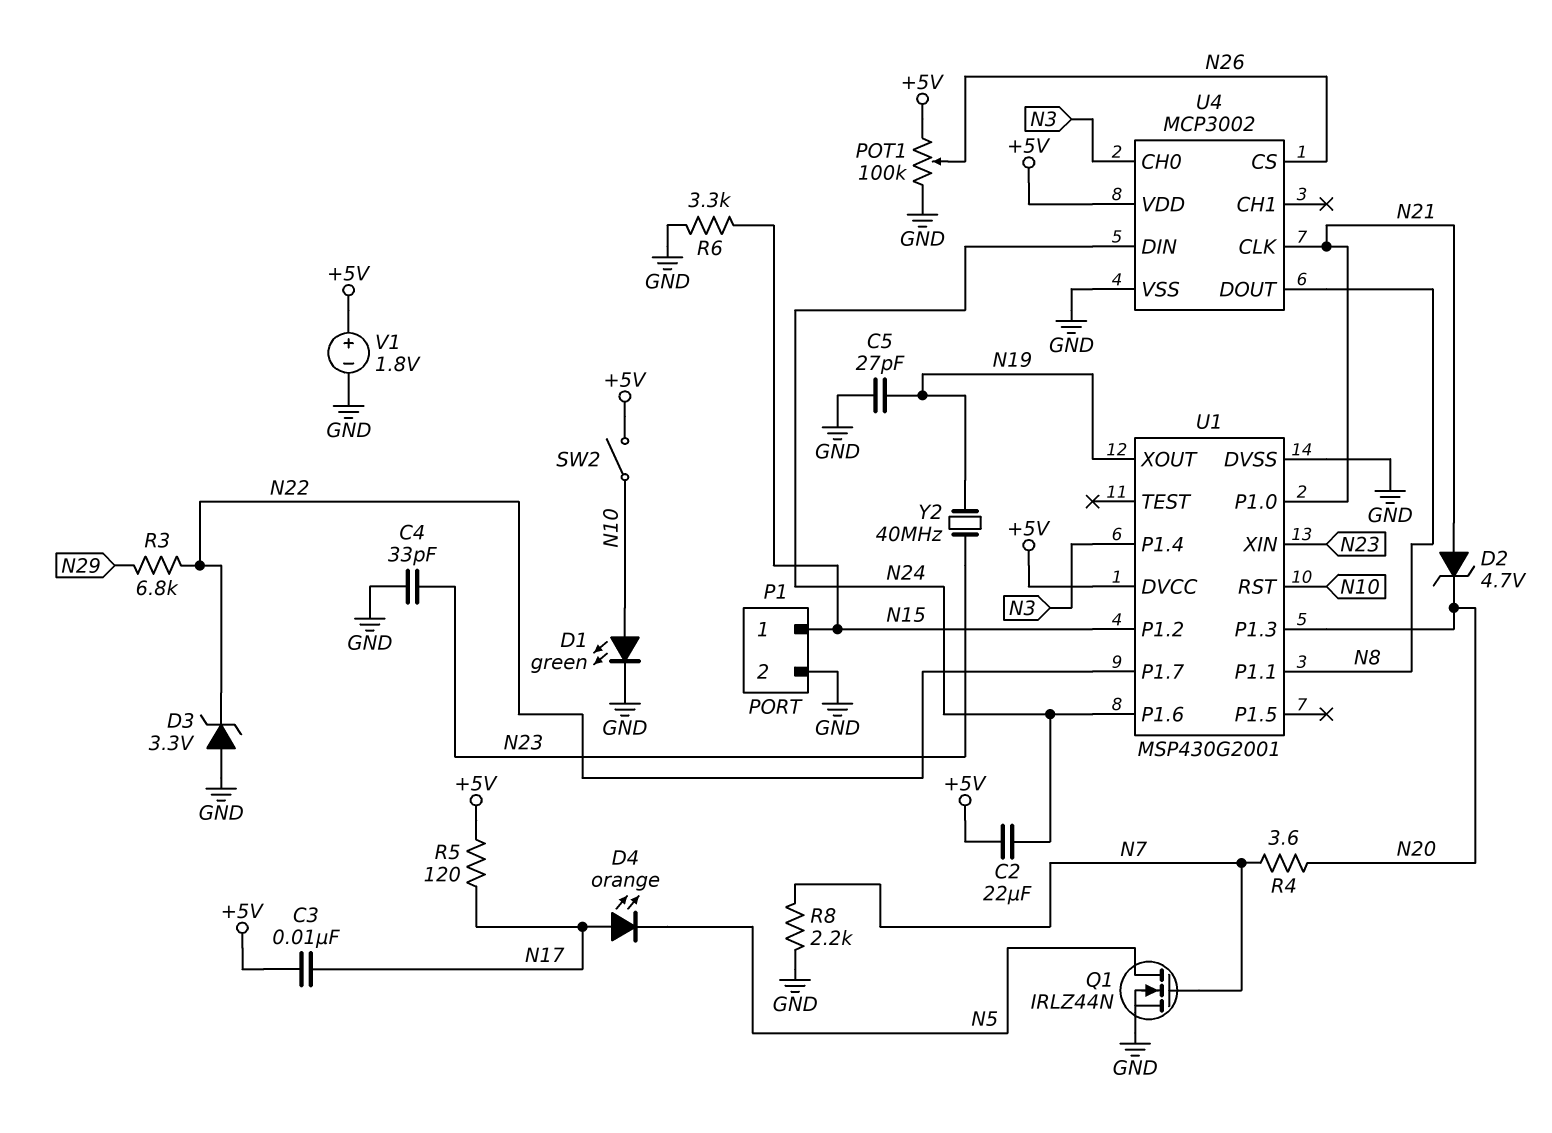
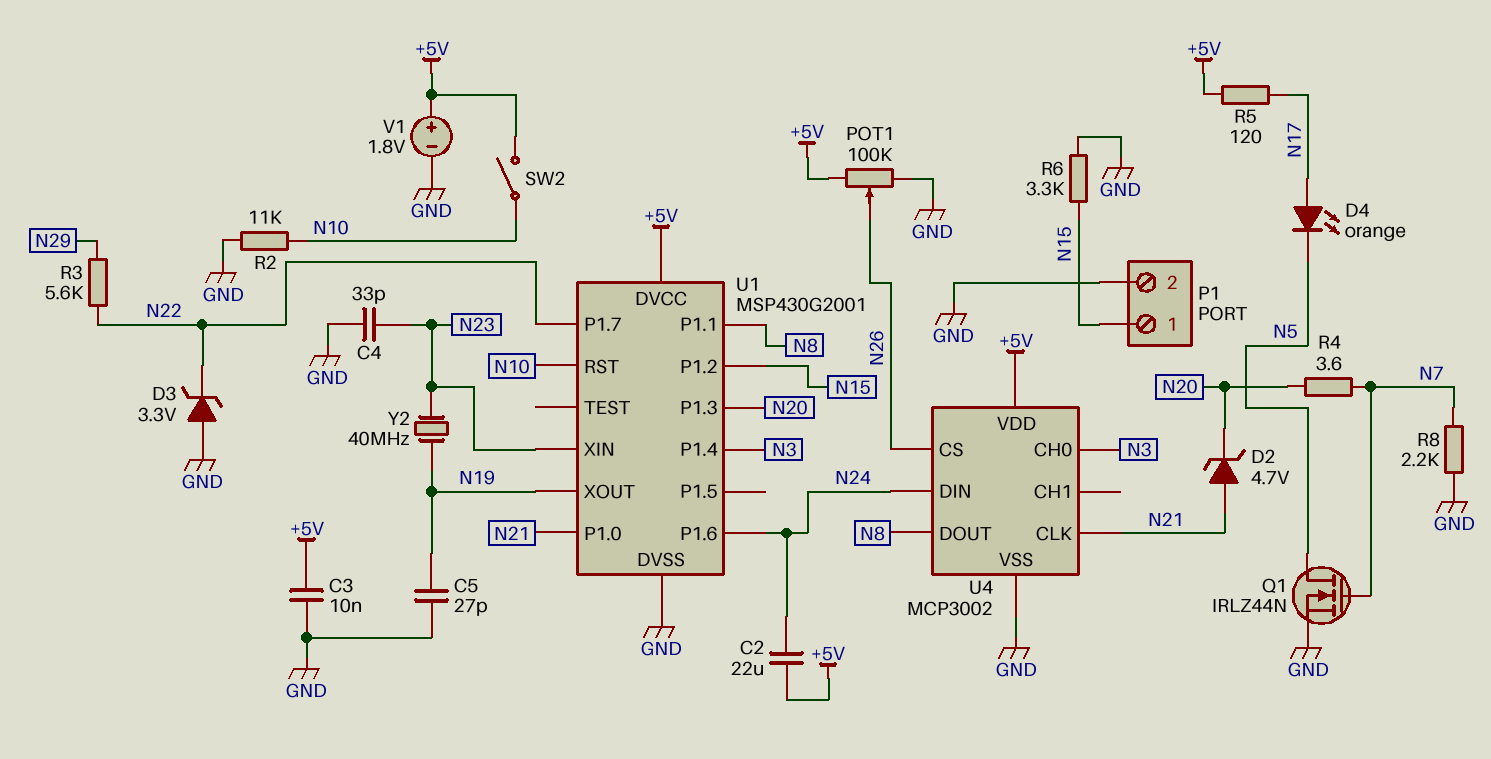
C3: 10nF (+5V, N17) -> 10nF (+5V, GND)
D1: LED green (A N10, K GND) -> none
R2: none -> 11k (GND, N10)
R3: 6.8k (N22, N29) -> 5.6k (N22, N29)

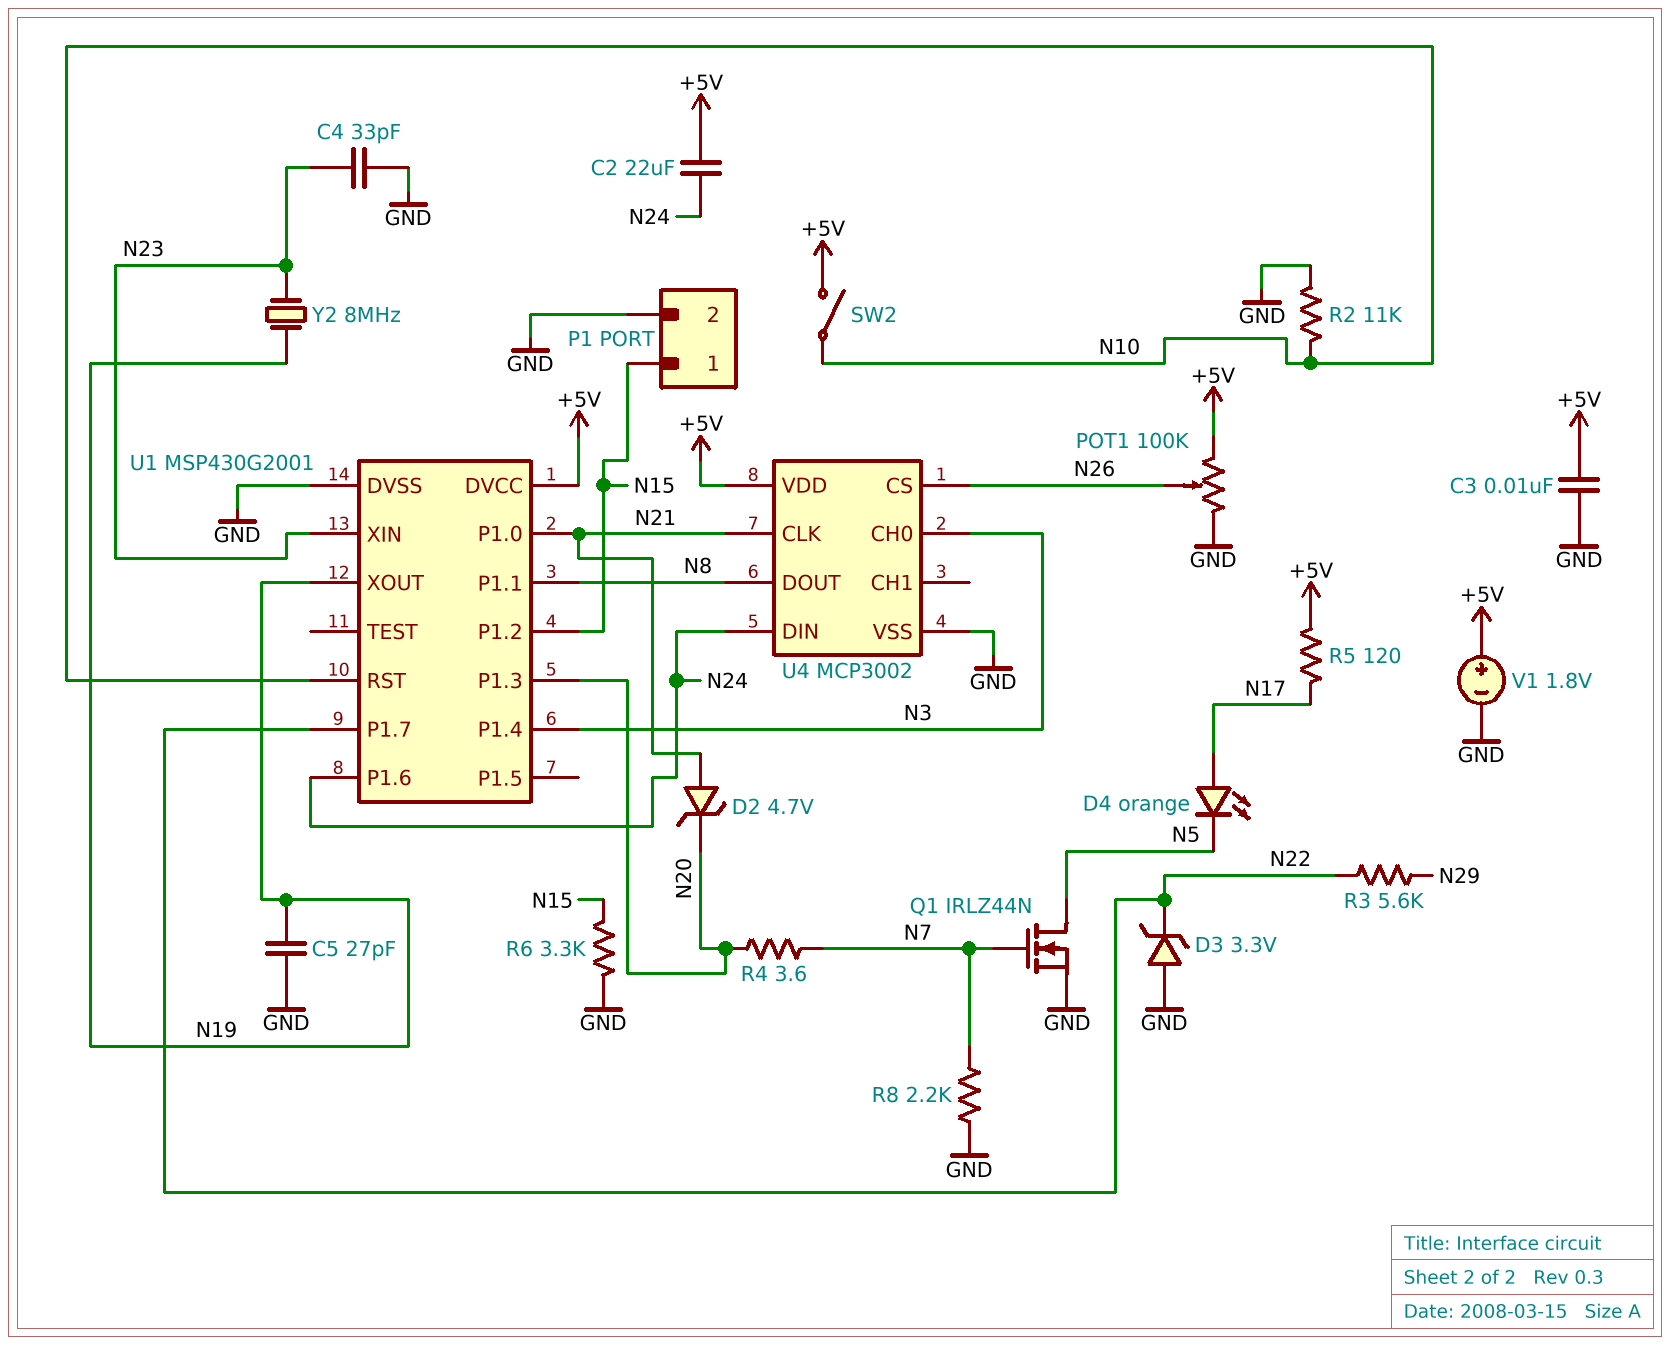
Y2: 40MHz (N19, N23) -> 8MHz (N19, N23)

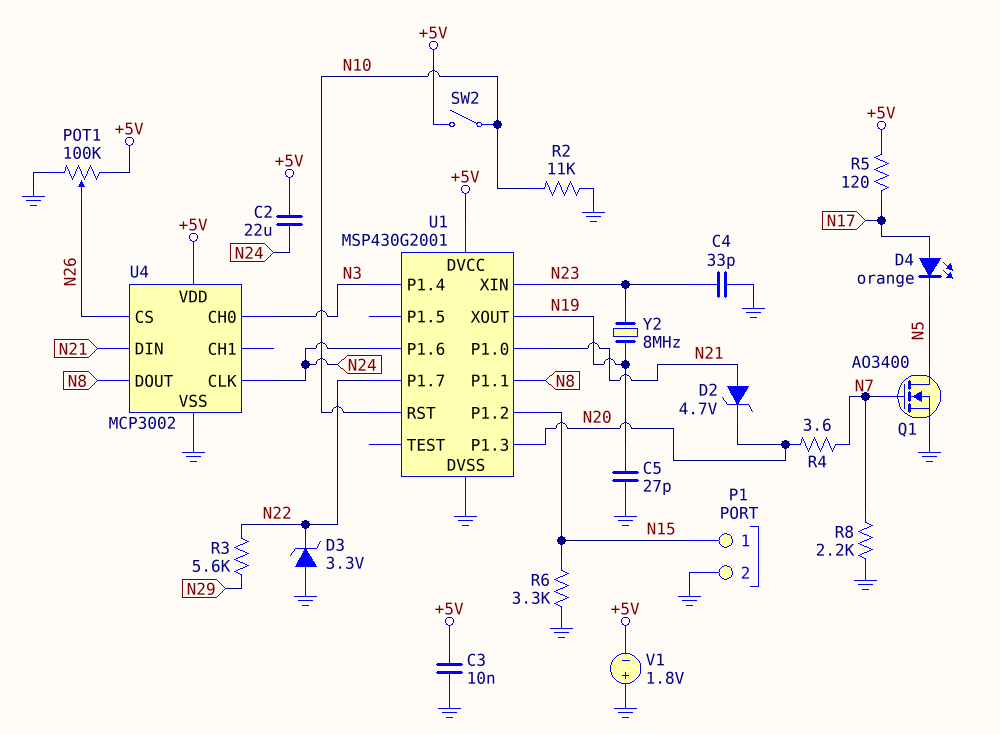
Q1: NMOS IRLZ44N (G N7, D N5, S GND) -> NMOS AO3400 (G N7, D N5, S GND)
U4 pin CLK: N21 -> N24
U4 pin DIN: N24 -> N21
V1: 1.8V (plus +5V, minus GND) -> 1.8V (plus GND, minus +5V)

